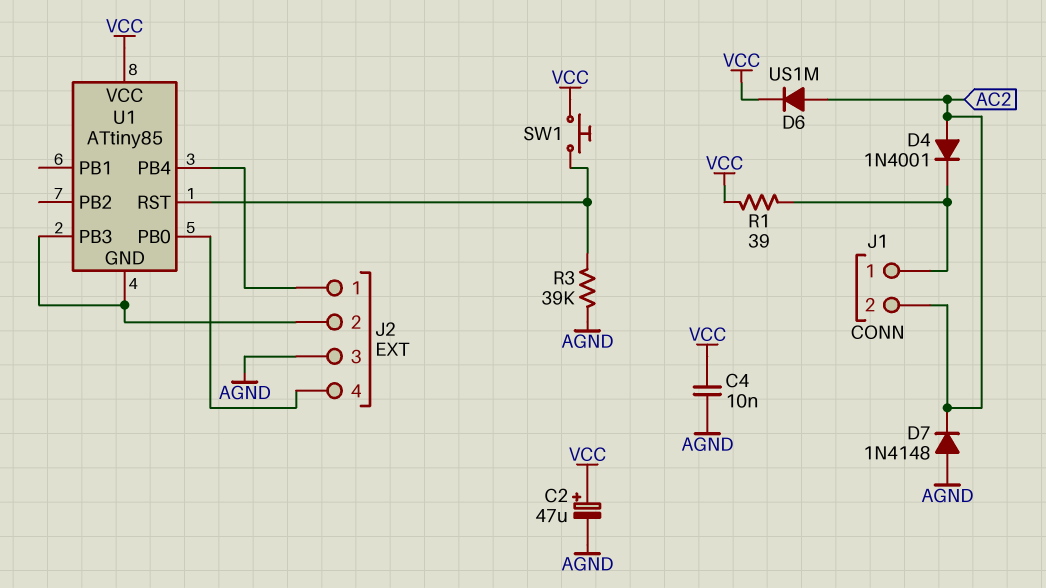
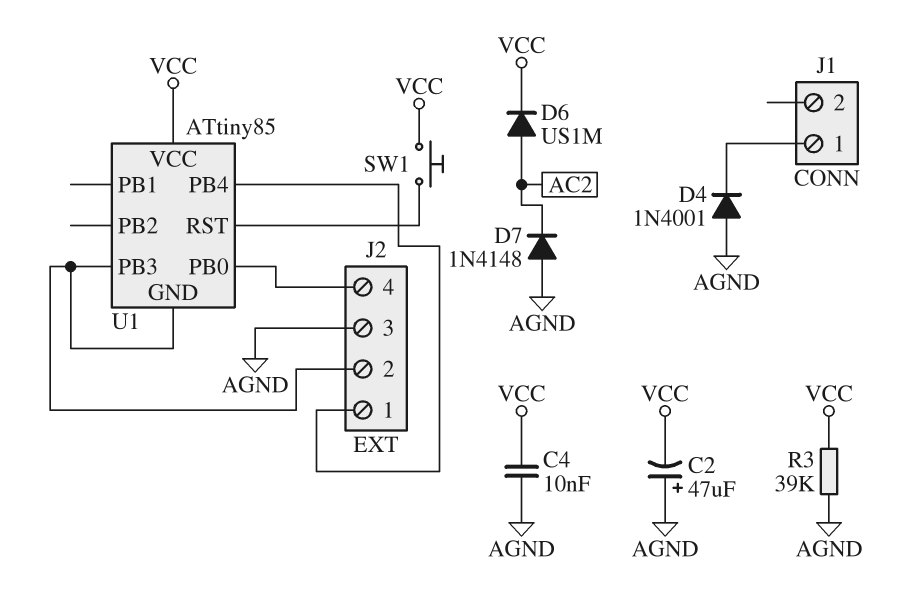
C2: 47uF (plus VCC, minus AGND) -> 47uF (plus AGND, minus VCC)
D4: diode 1N4001 (A AC2, K J1/1) -> diode 1N4001 (A AGND, K J1/1)
J1 pin 2: AC2 -> none
R1: 39 (J1/1, VCC) -> none
R3: 39k (AGND, U1/RST) -> 39k (AGND, VCC)

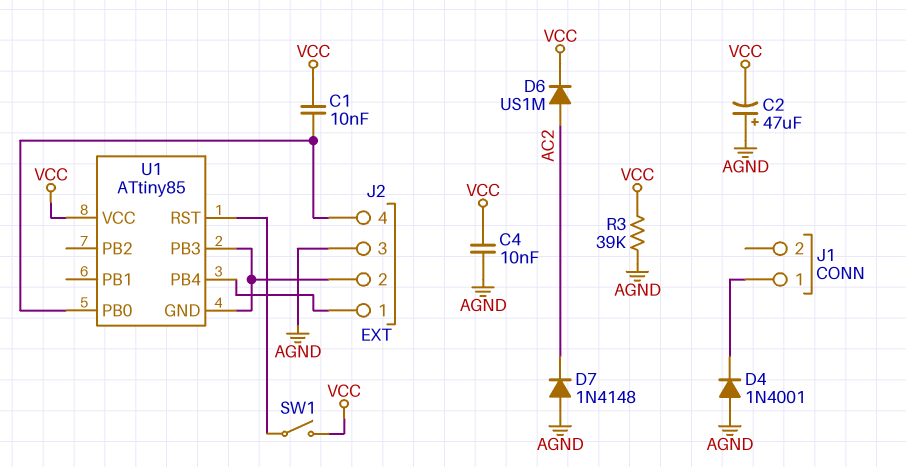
C1: none -> 10nF (J2/4, VCC)
SW1: button (U1/RST, VCC) -> switch (U1/RST, VCC)

